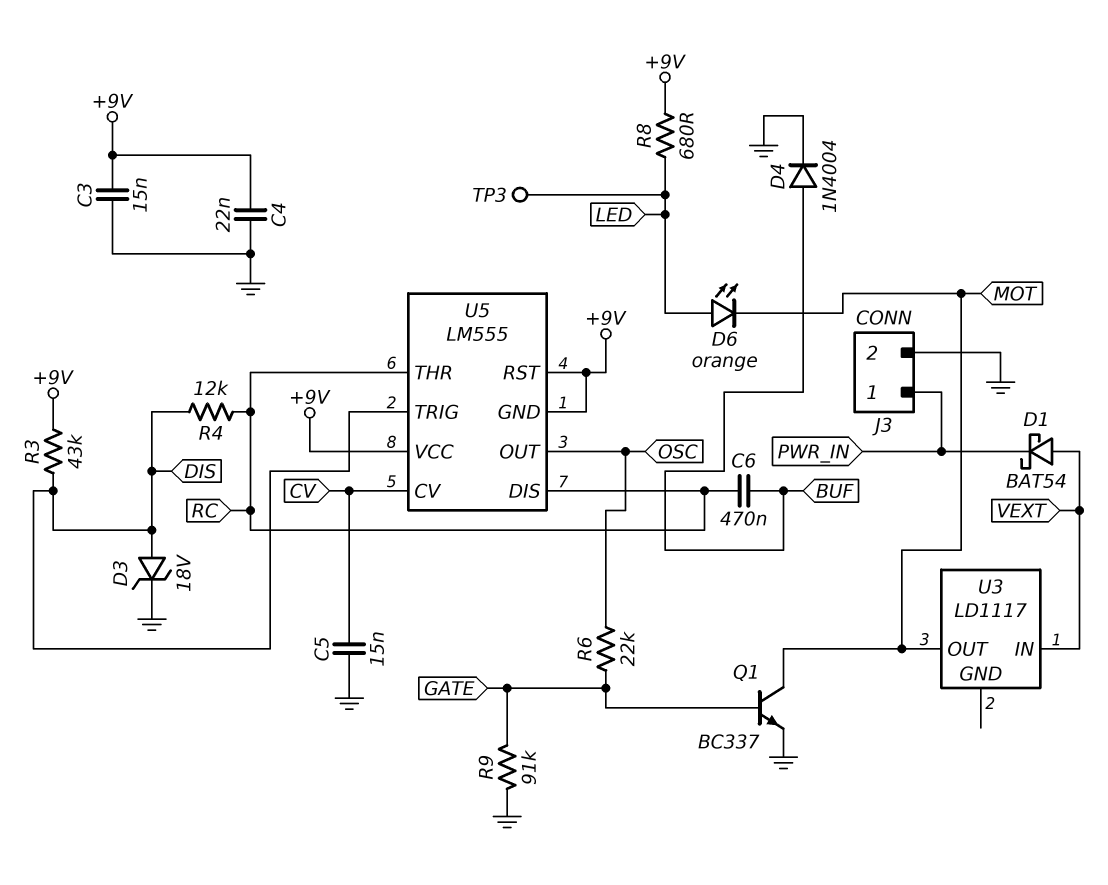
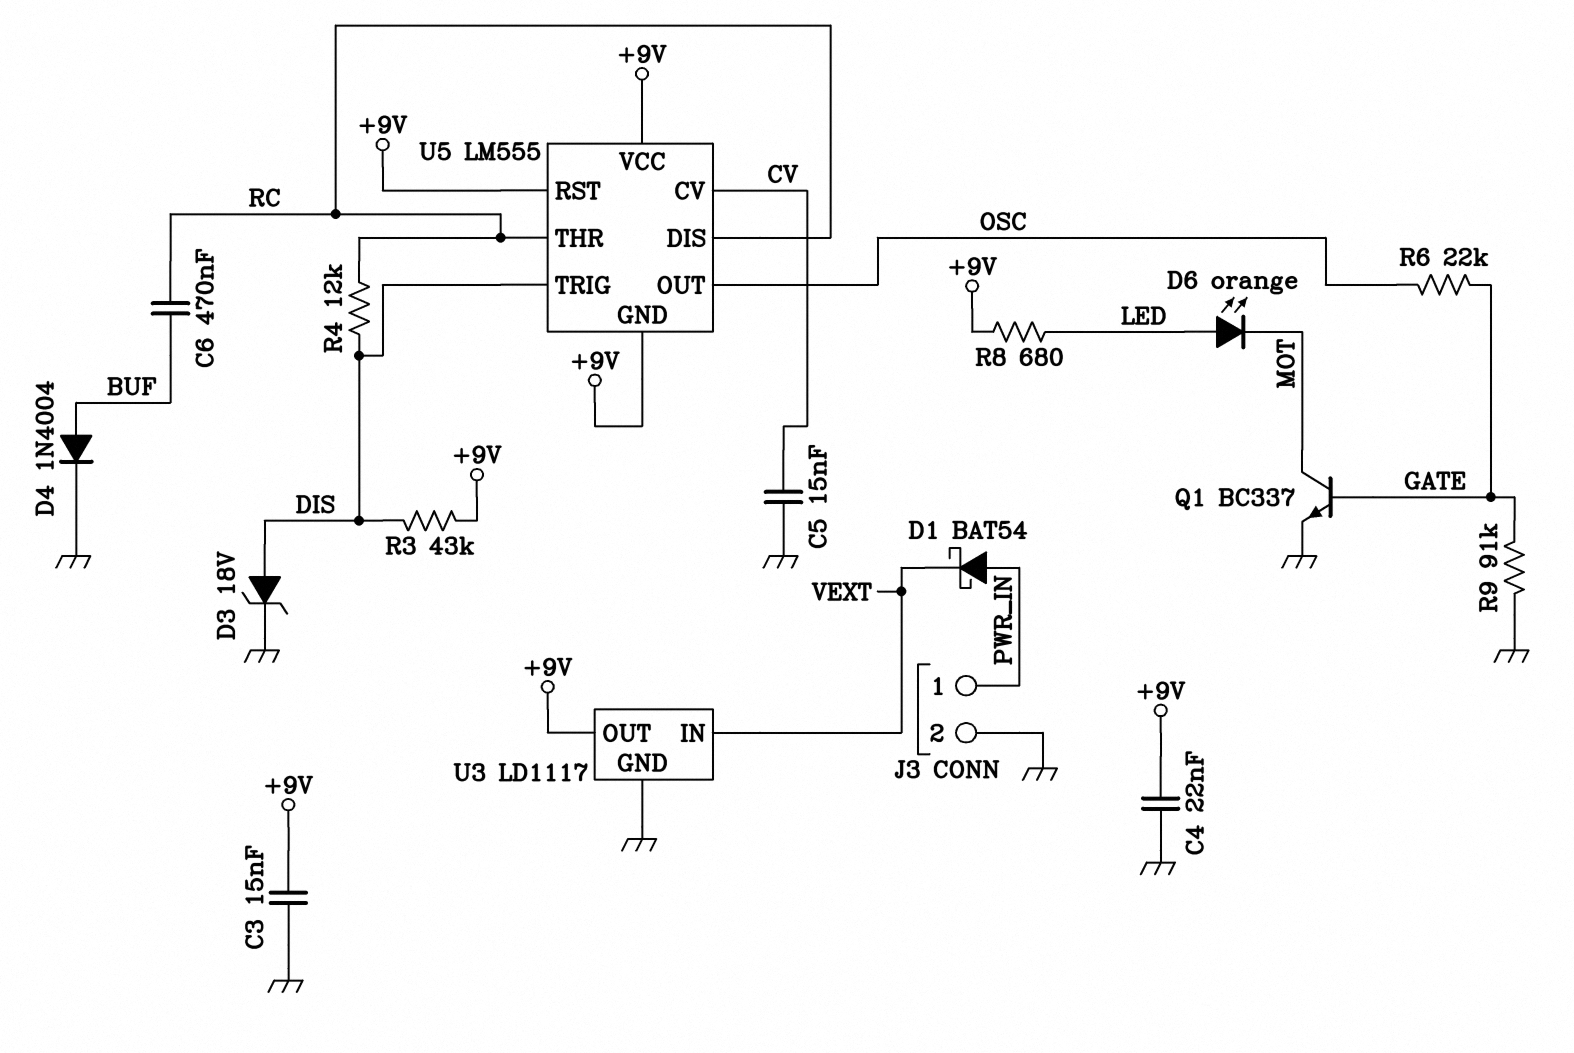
D1: schottky BAT54 (A VEXT, K PWR_IN) -> schottky BAT54 (A PWR_IN, K VEXT)
TP3: test point (LED) -> none
U3 pin GND: none -> GND
U3 pin OUT: MOT -> +9V

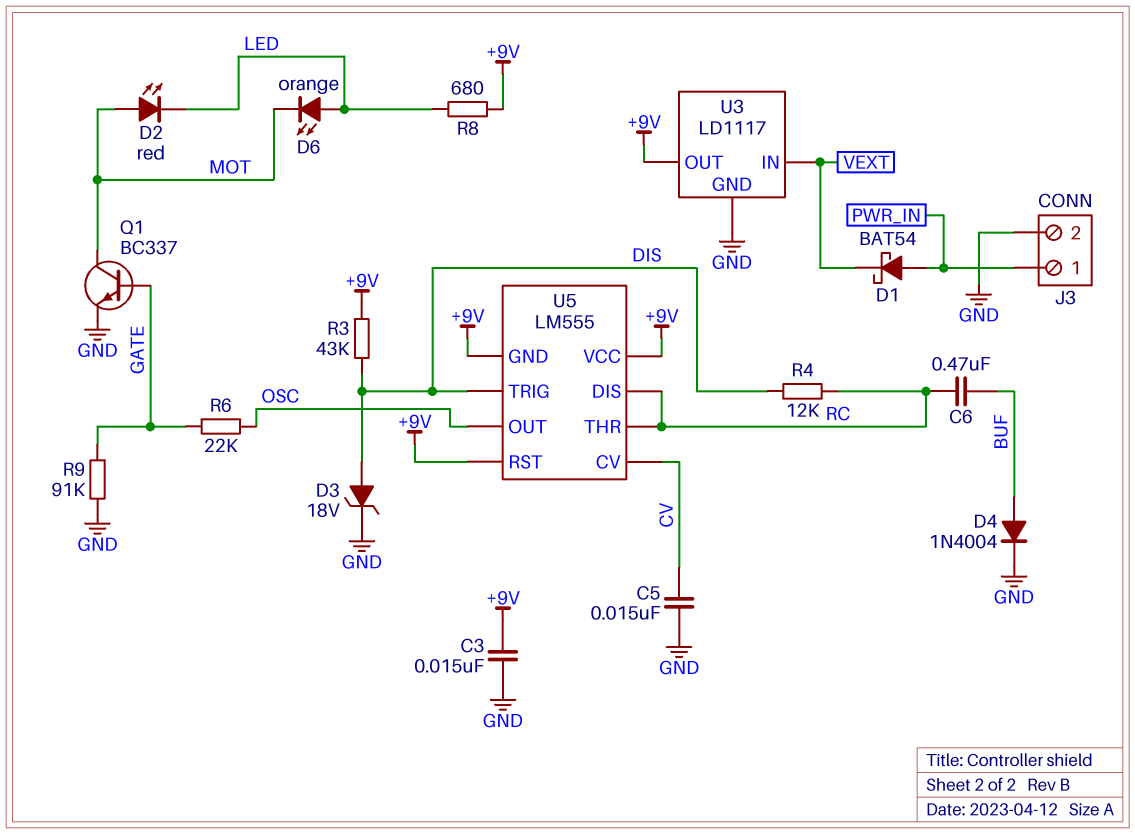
C4: 22nF (+9V, GND) -> none
D2: none -> LED red (A MOT, K LED)

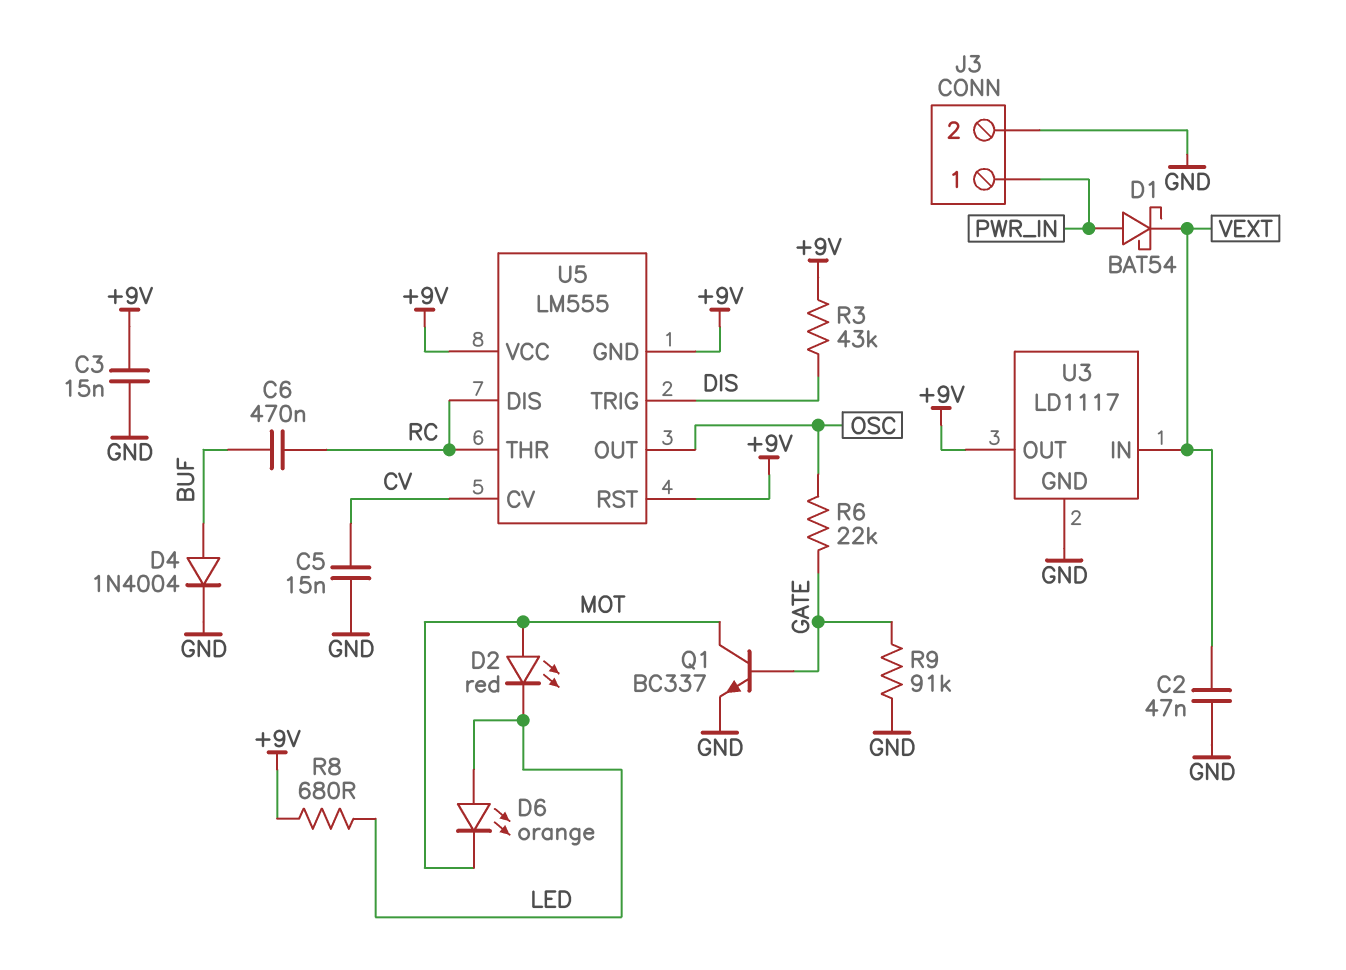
C2: none -> 47nF (GND, VEXT)
D3: zener 18V (A DIS, K GND) -> none
R4: 12k (DIS, RC) -> none

